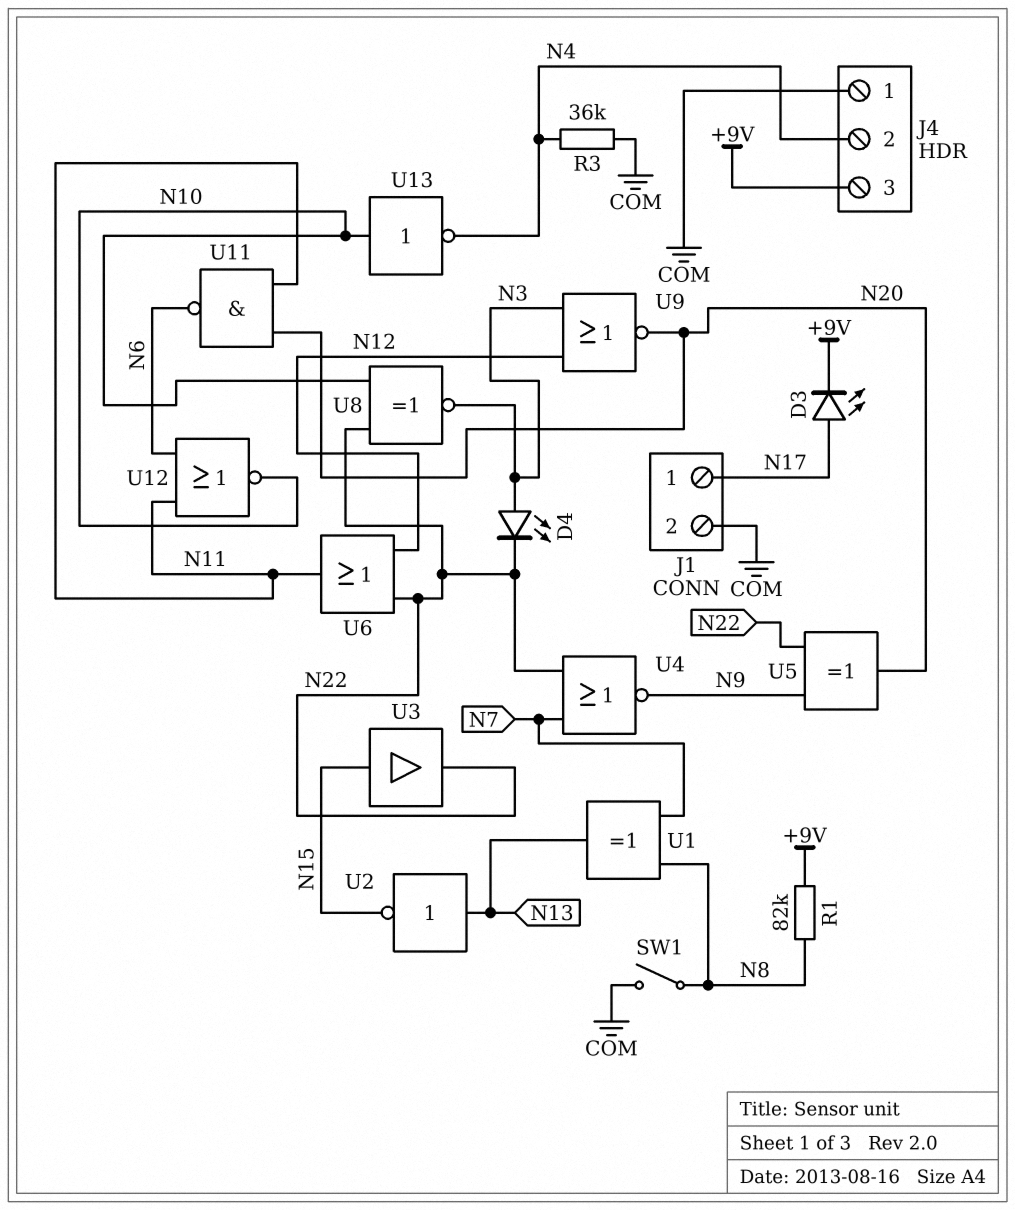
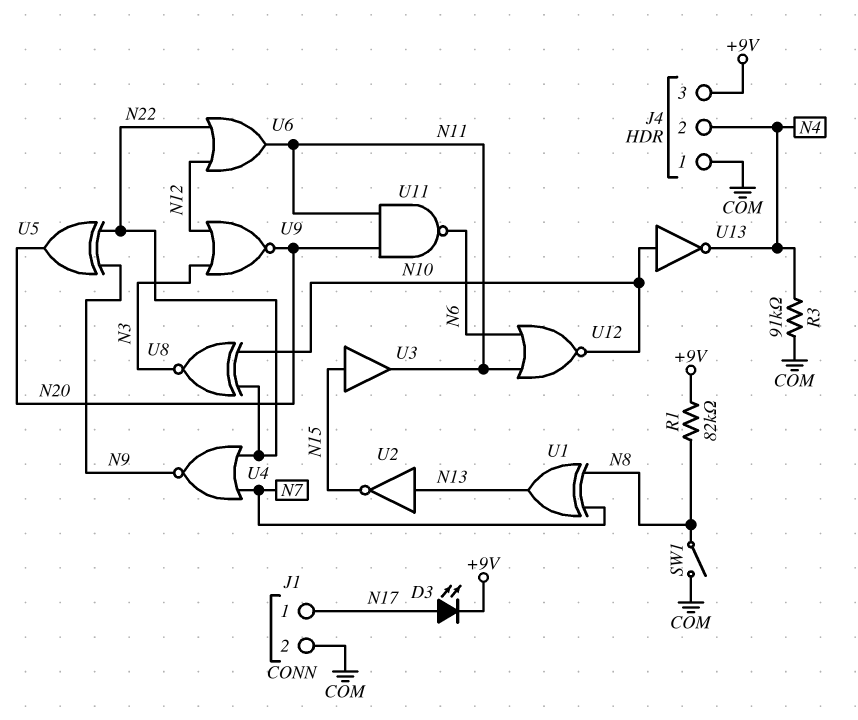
D4: LED (A N3, K N22) -> none
R3: 36k (COM, N4) -> 91k (COM, N4)
U3: buffer (in N15, out N22) -> buffer (in N15, out N11)

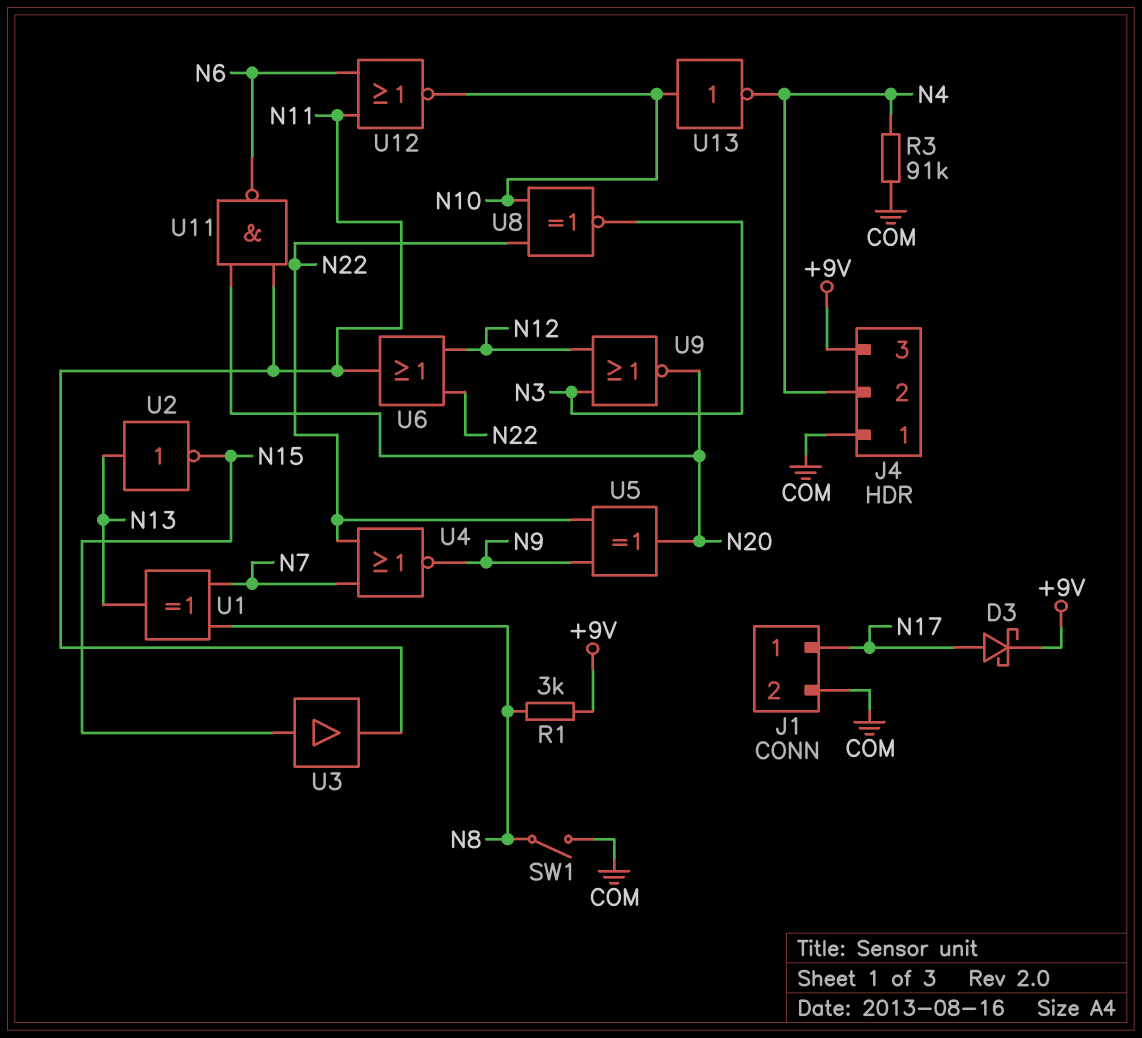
D3: LED (A N17, K +9V) -> schottky (A N17, K +9V)
R1: 82k (+9V, N8) -> 3k (+9V, N8)

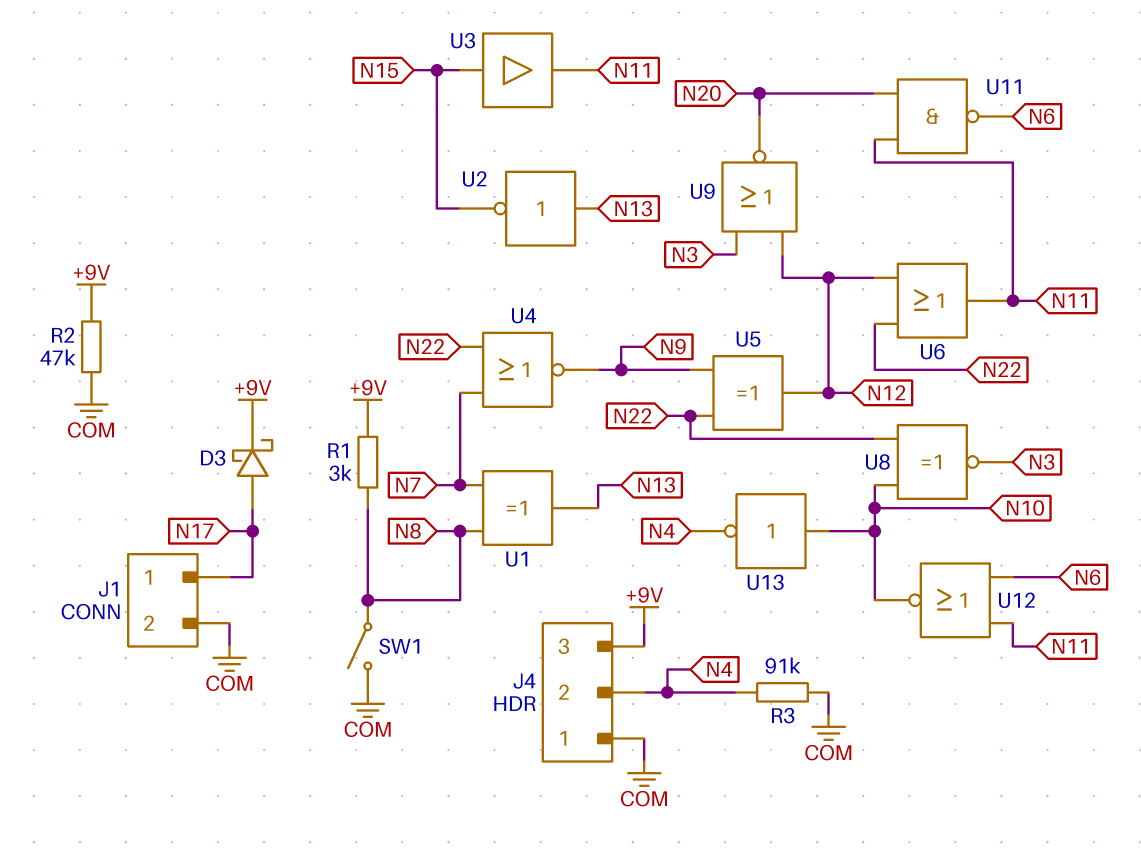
R2: none -> 47k (+9V, COM)
U5: XOR (in N9, in N22, out N20) -> XOR (in N9, in N22, out N12)

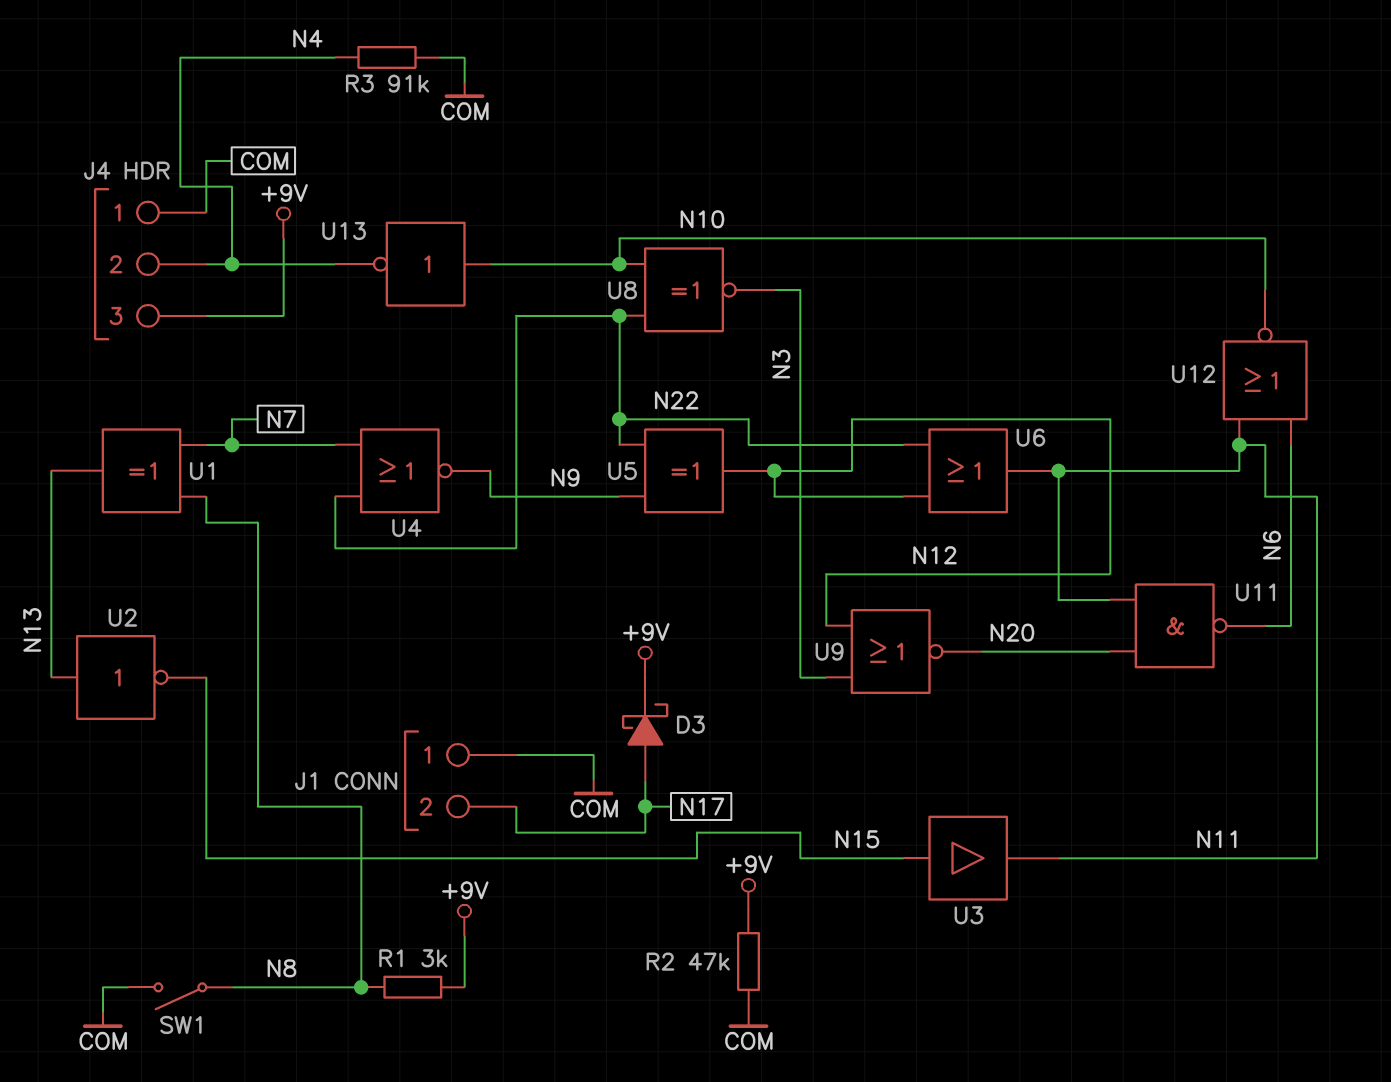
J1 pin 1: N17 -> COM
J1 pin 2: COM -> N17

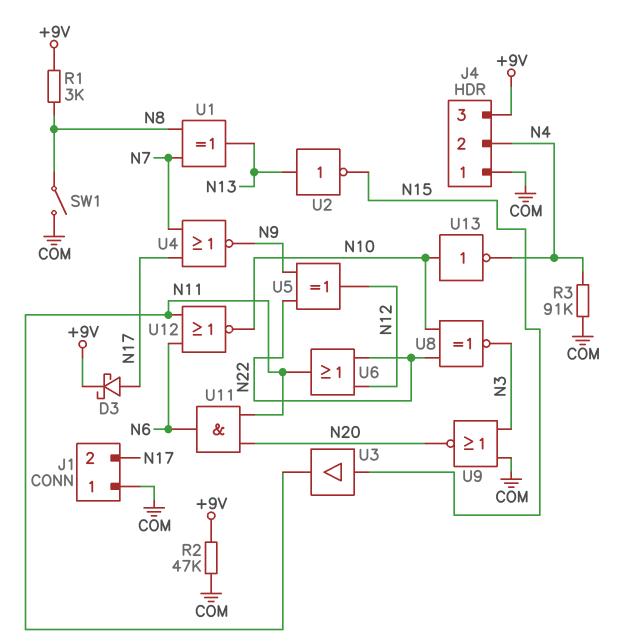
U4: NOR (in N7, in N22, out N9) -> NOR (in N7, in N17, out N9)
U9: NOR (in N3, in N12, out N20) -> NOR (in COM, in N3, out N20)
U11: NAND (in N11, in N20, out N6) -> AND (in N11, in N20, out N6)

